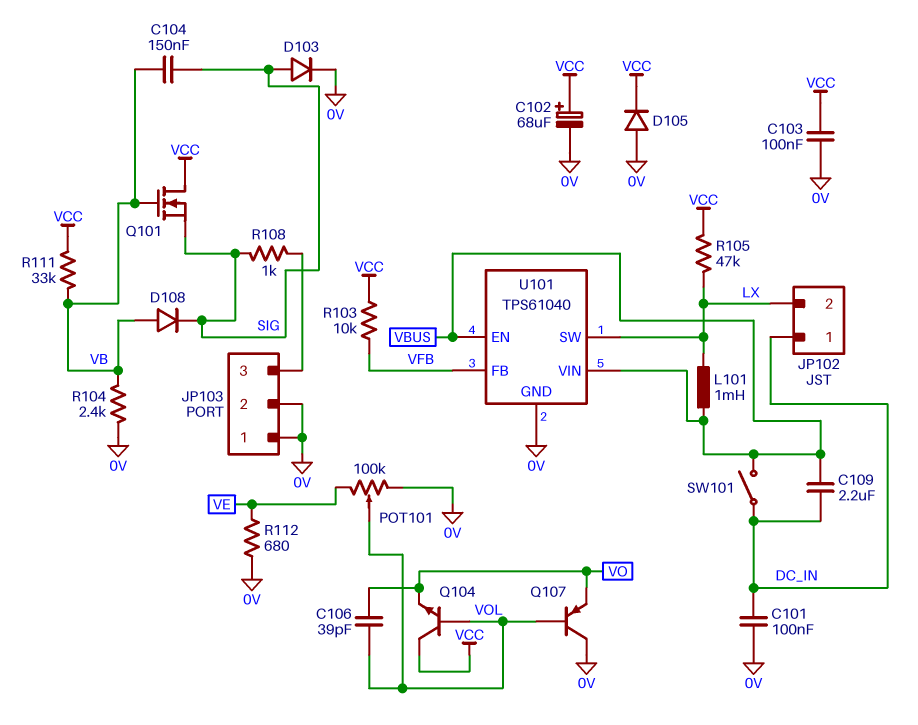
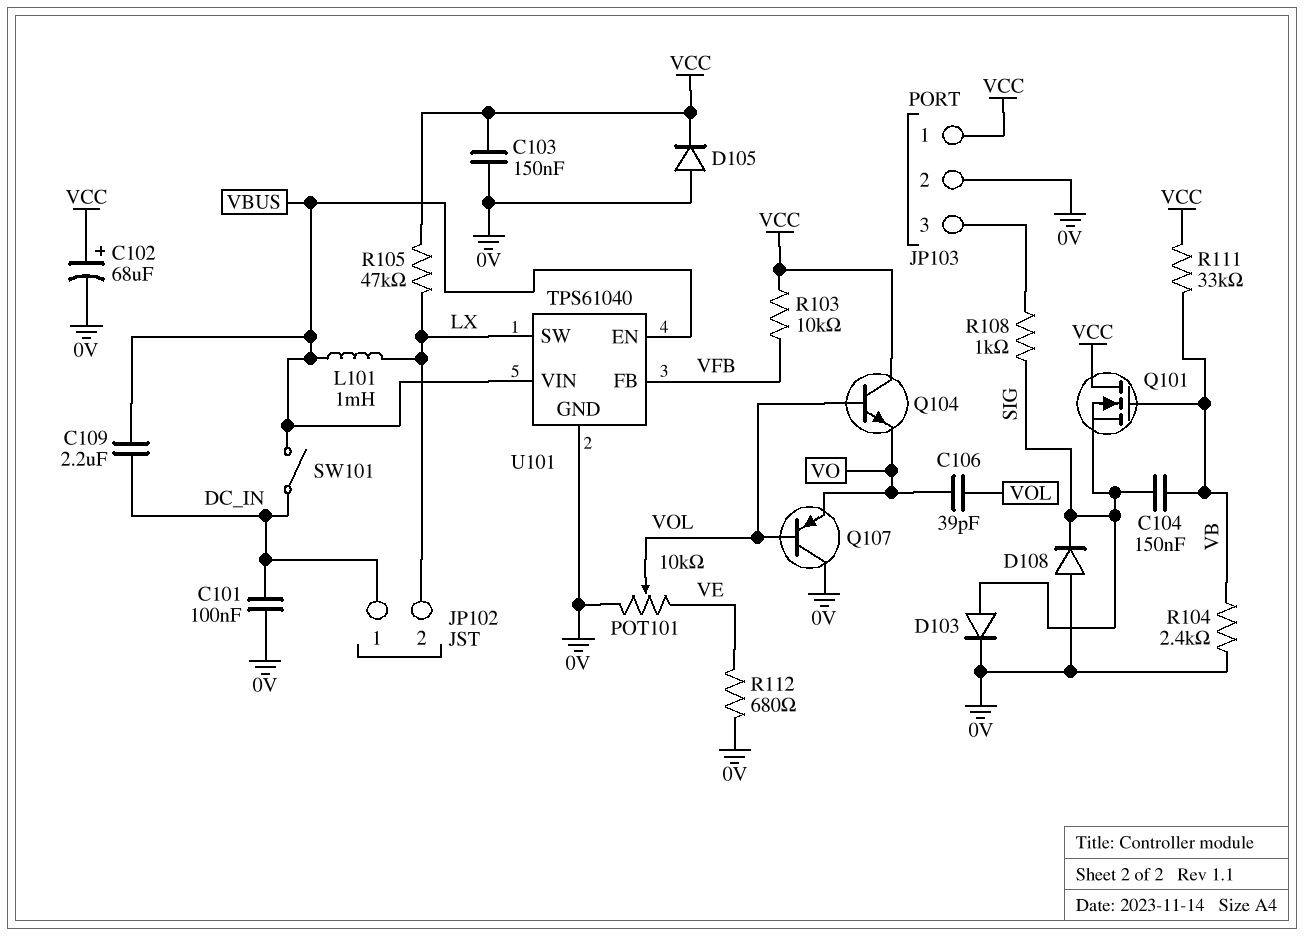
C103: 100nF (0V, VCC) -> 150nF (0V, VCC)
D108: diode (A VB, K SIG) -> diode (A 0V, K SIG)
JP103 pin 1: 0V -> VCC
POT101: 100k (0V, VE, wiper VOL) -> 10k (0V, VE, wiper VOL)

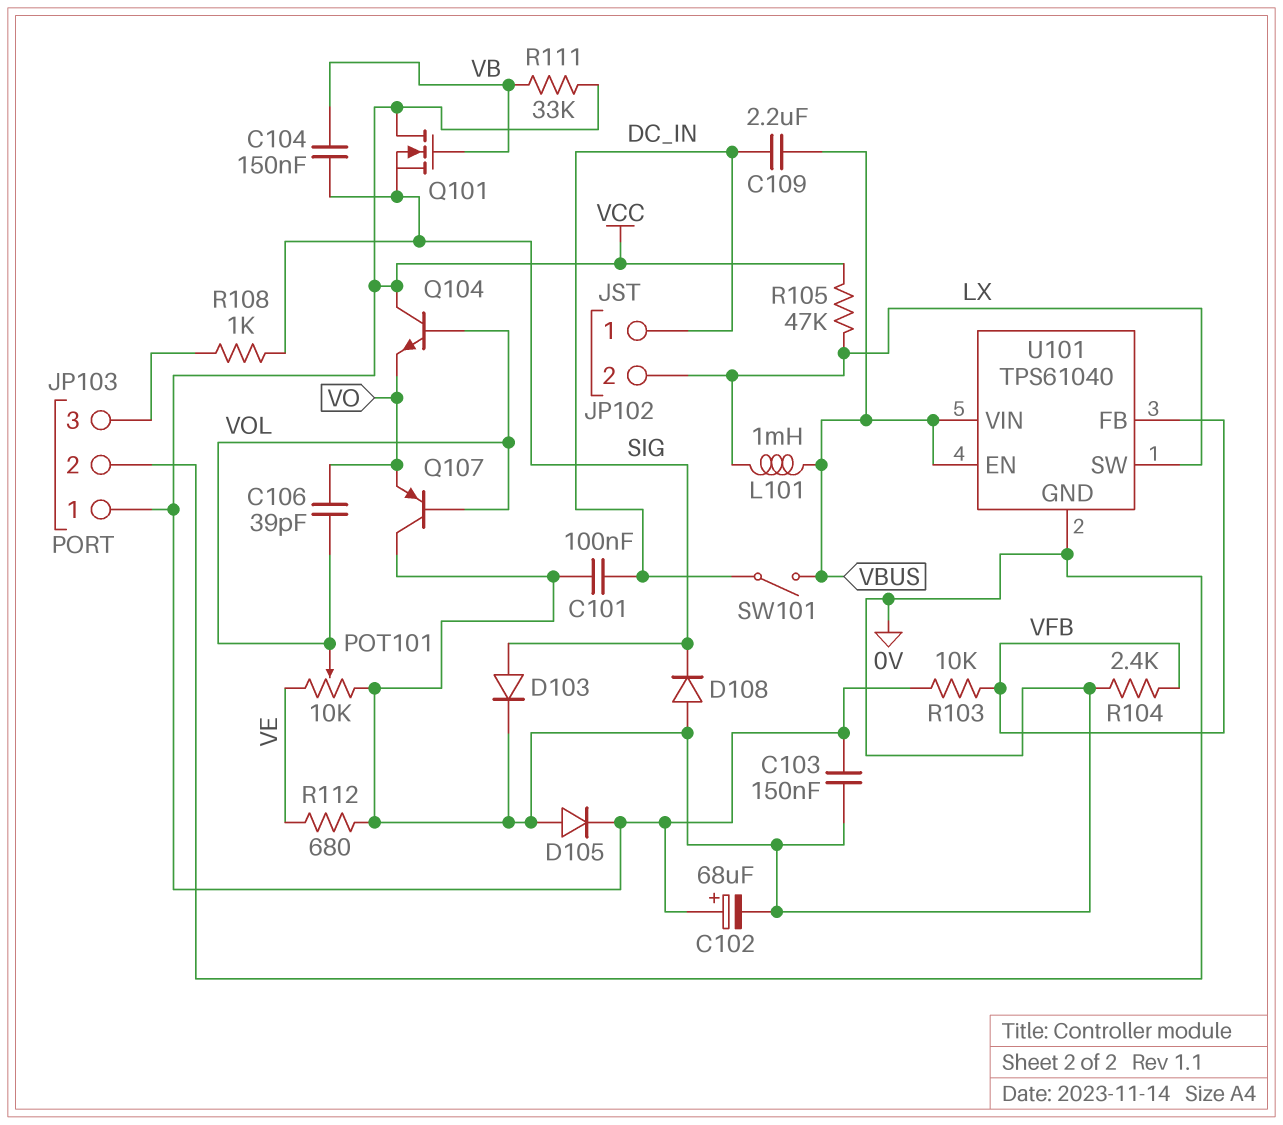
R104: 2.4k (0V, VB) -> 2.4k (0V, VFB)

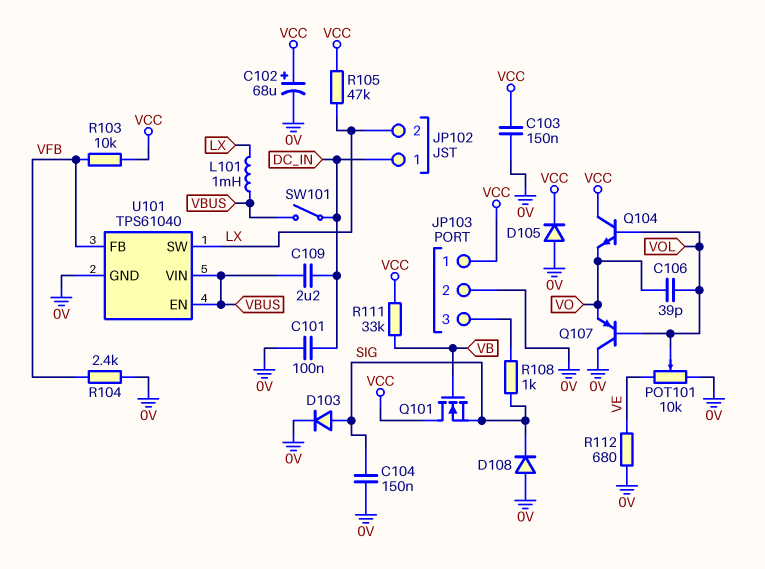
C104: 150nF (SIG, VB) -> 150nF (0V, SIG)

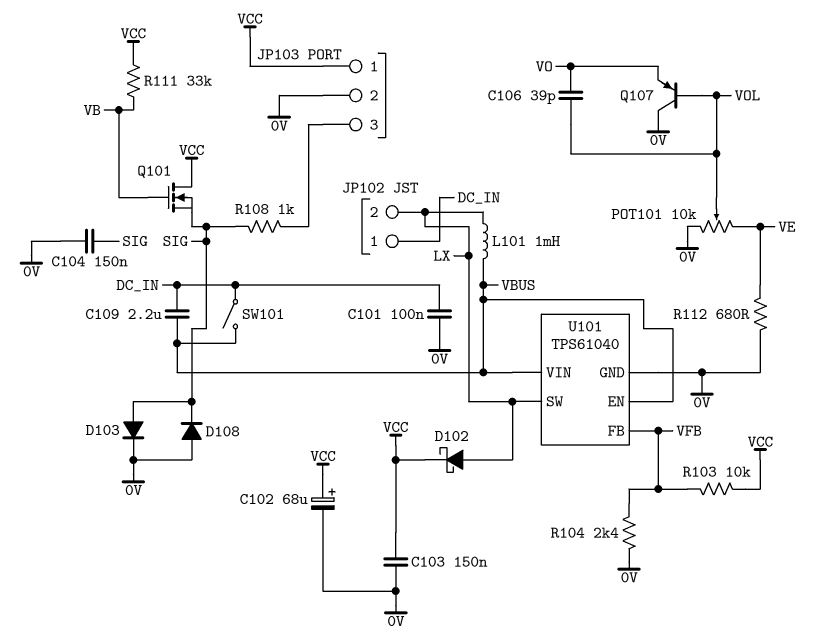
D102: none -> schottky (A LX, K VCC)
D105: diode (A 0V, K VCC) -> none
Q104: NPN (B VOL, C VCC, E VO) -> none
R105: 47k (LX, VCC) -> none

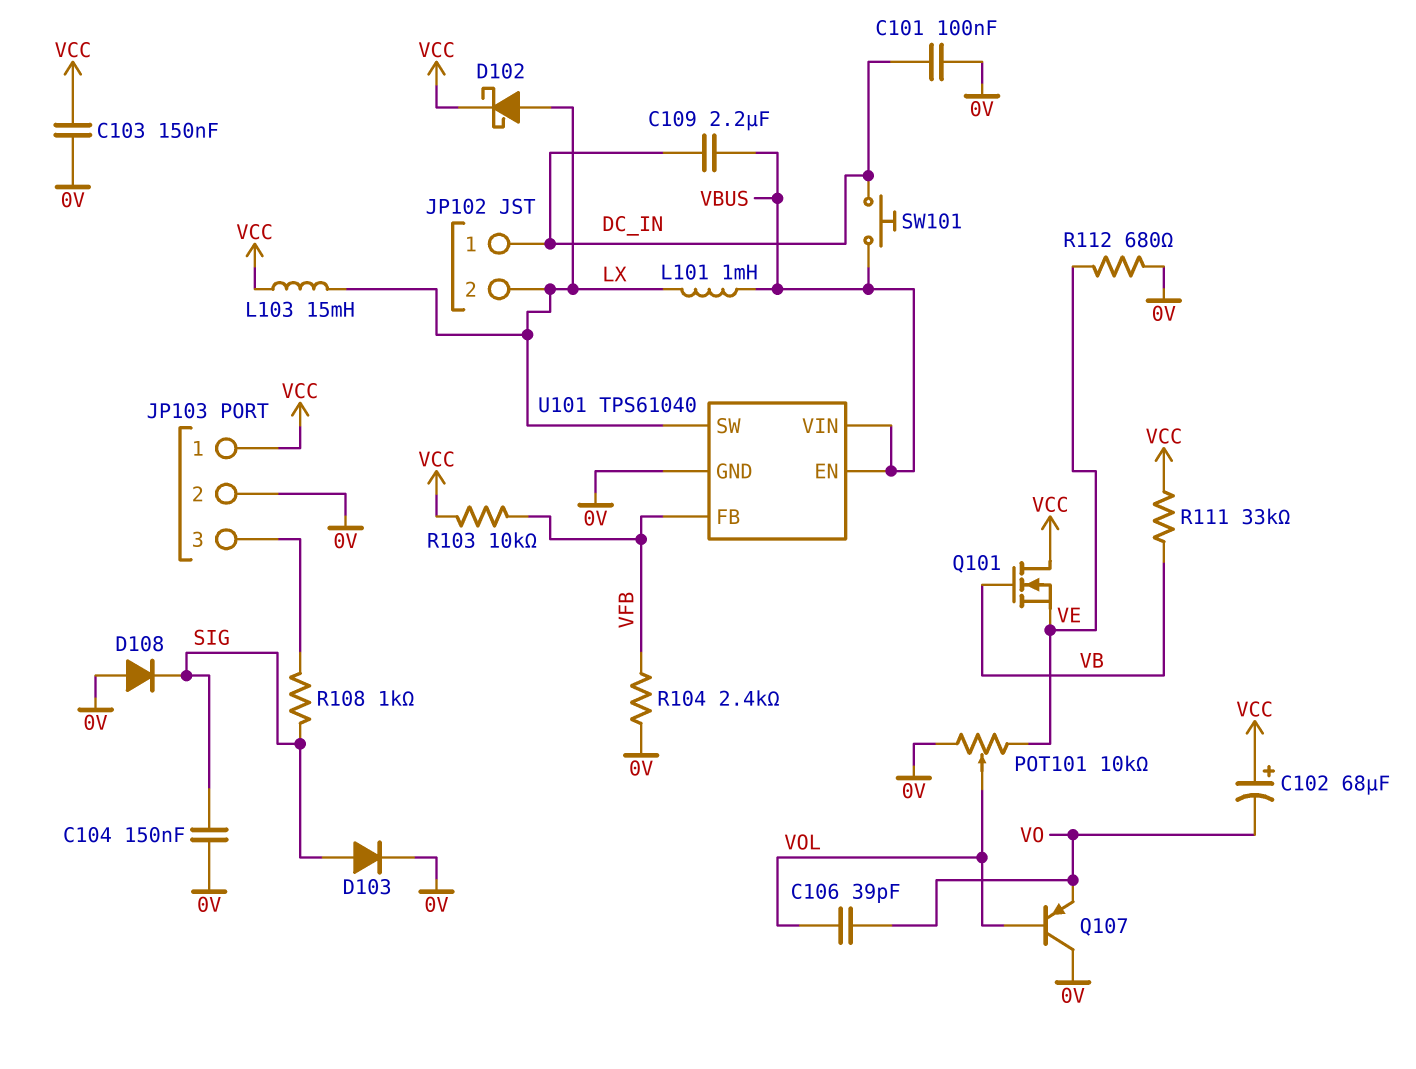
C102: 68uF (plus VCC, minus 0V) -> 68uF (plus VCC, minus VO)
L103: none -> 15mH (LX, VCC)
Q101: NMOS (G VB, D VCC, S SIG) -> NMOS (G VB, D VCC, S VE)
SW101: switch (DC_IN, VBUS) -> button (DC_IN, VBUS)

